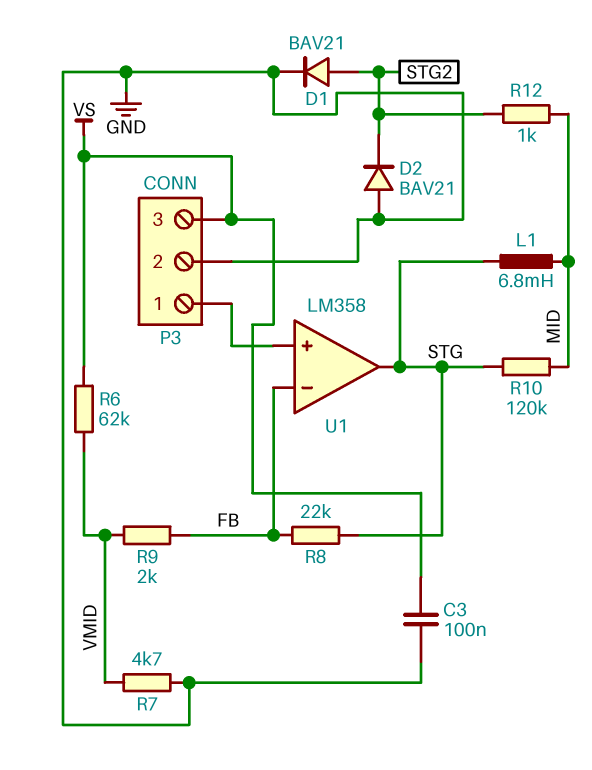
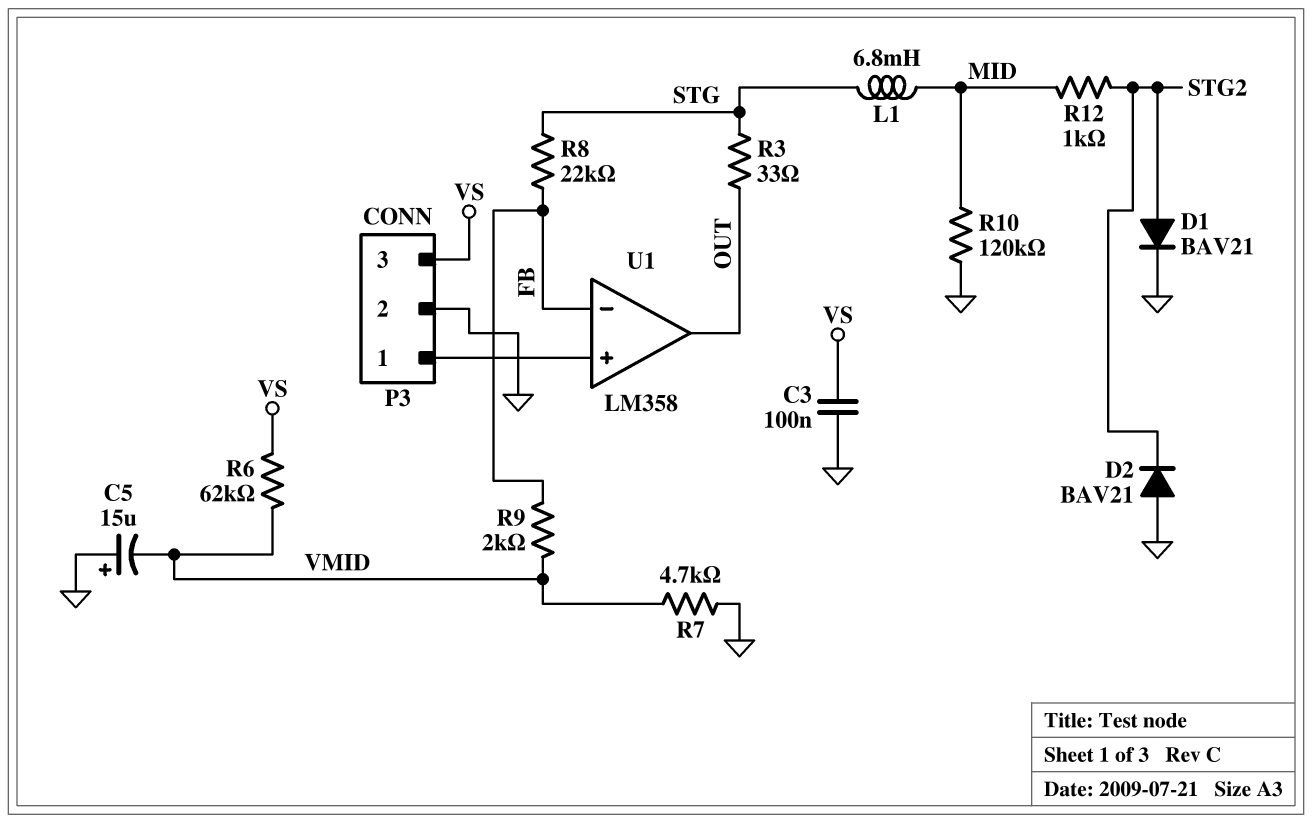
C5: none -> 15uF (plus GND, minus VMID)
R3: none -> 33 (OUT, STG)
R10: 120k (MID, STG) -> 120k (GND, MID)
U1 pin out: STG -> OUT

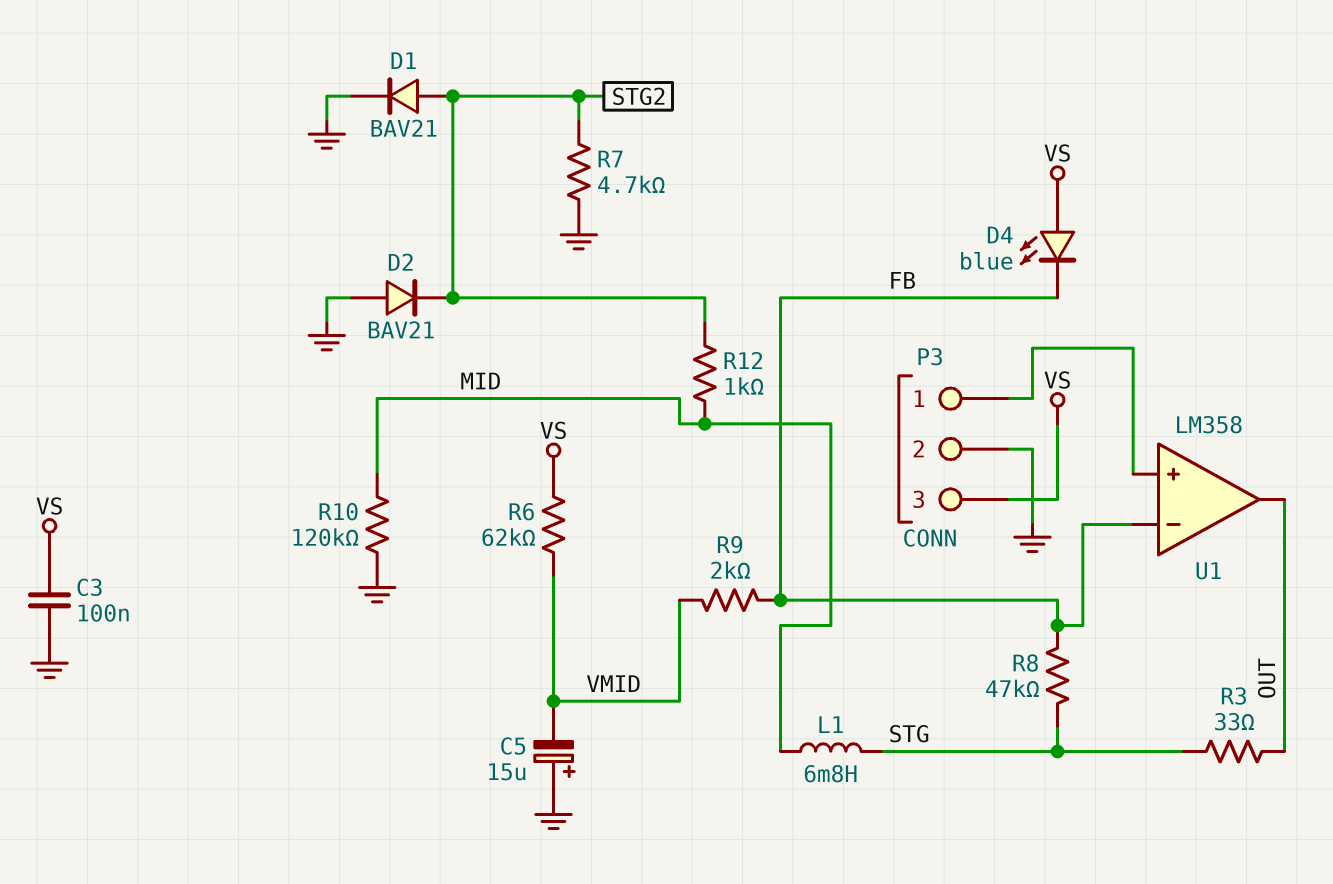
D4: none -> LED blue (A VS, K FB)
R7: 4.7k (GND, VMID) -> 4.7k (GND, STG2)
R8: 22k (FB, STG) -> 47k (FB, STG)

